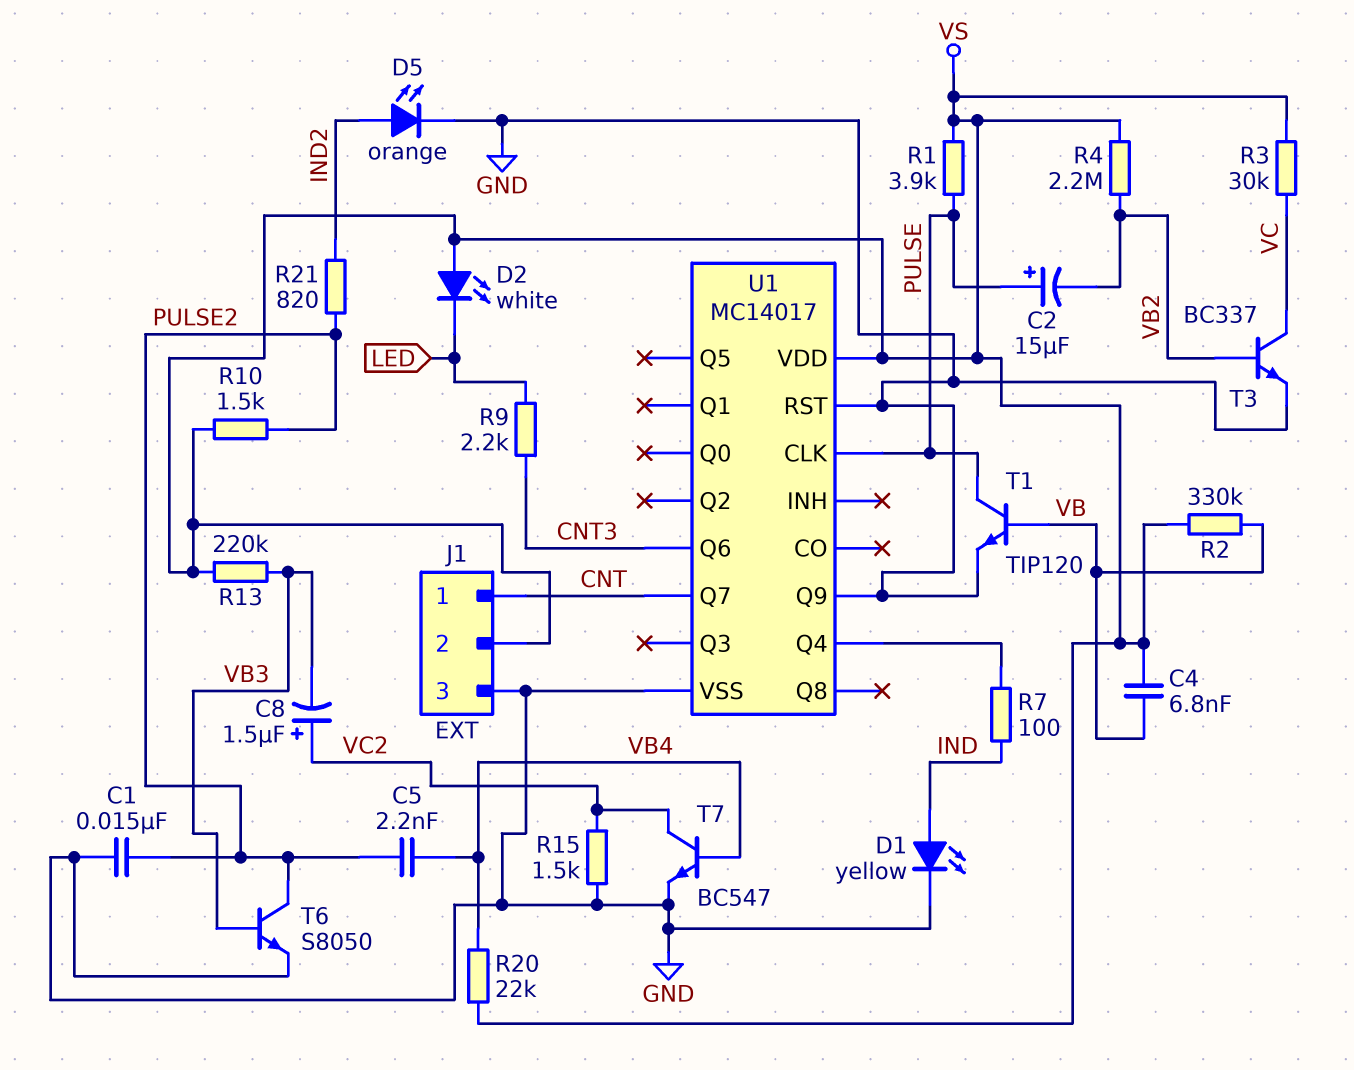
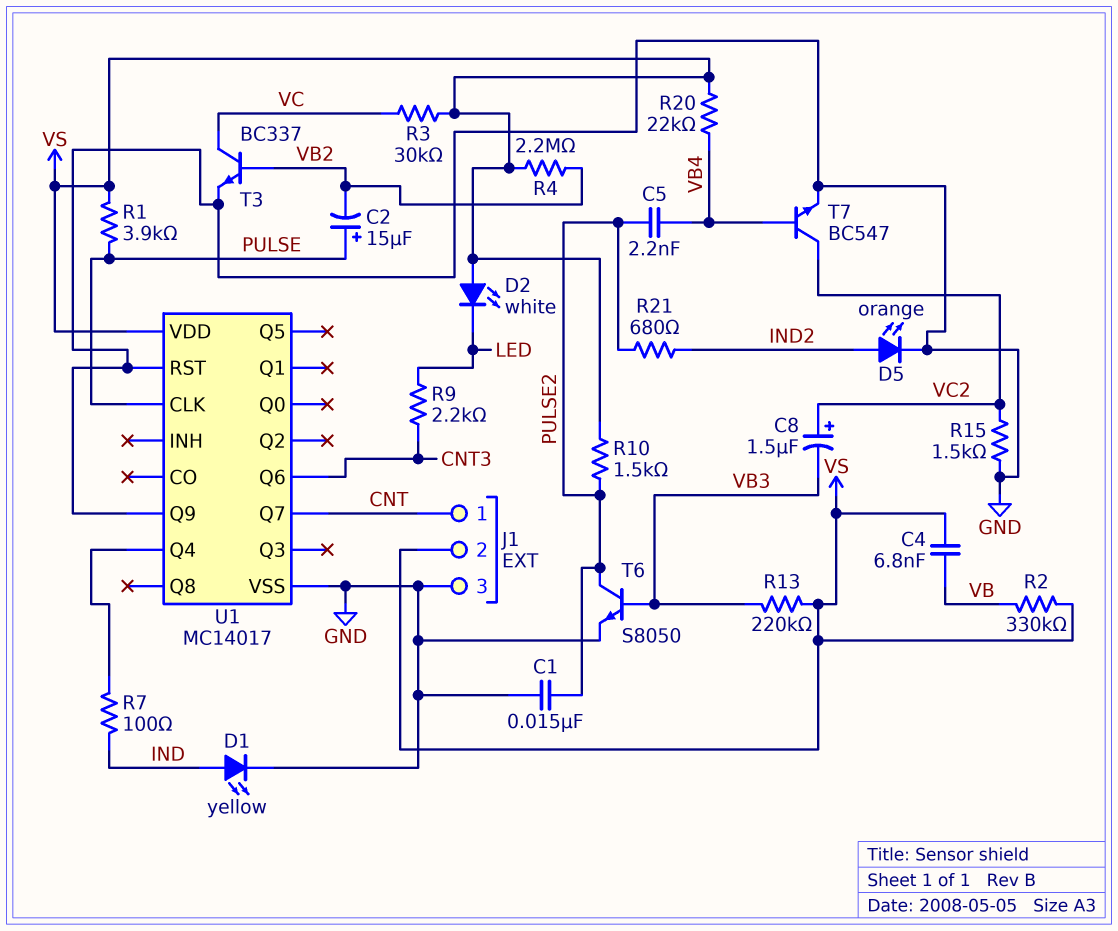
R21: 820 (IND2, PULSE2) -> 680 (IND2, PULSE2)
T1: NPN TIP120 (B VB, C PULSE, E GND) -> none

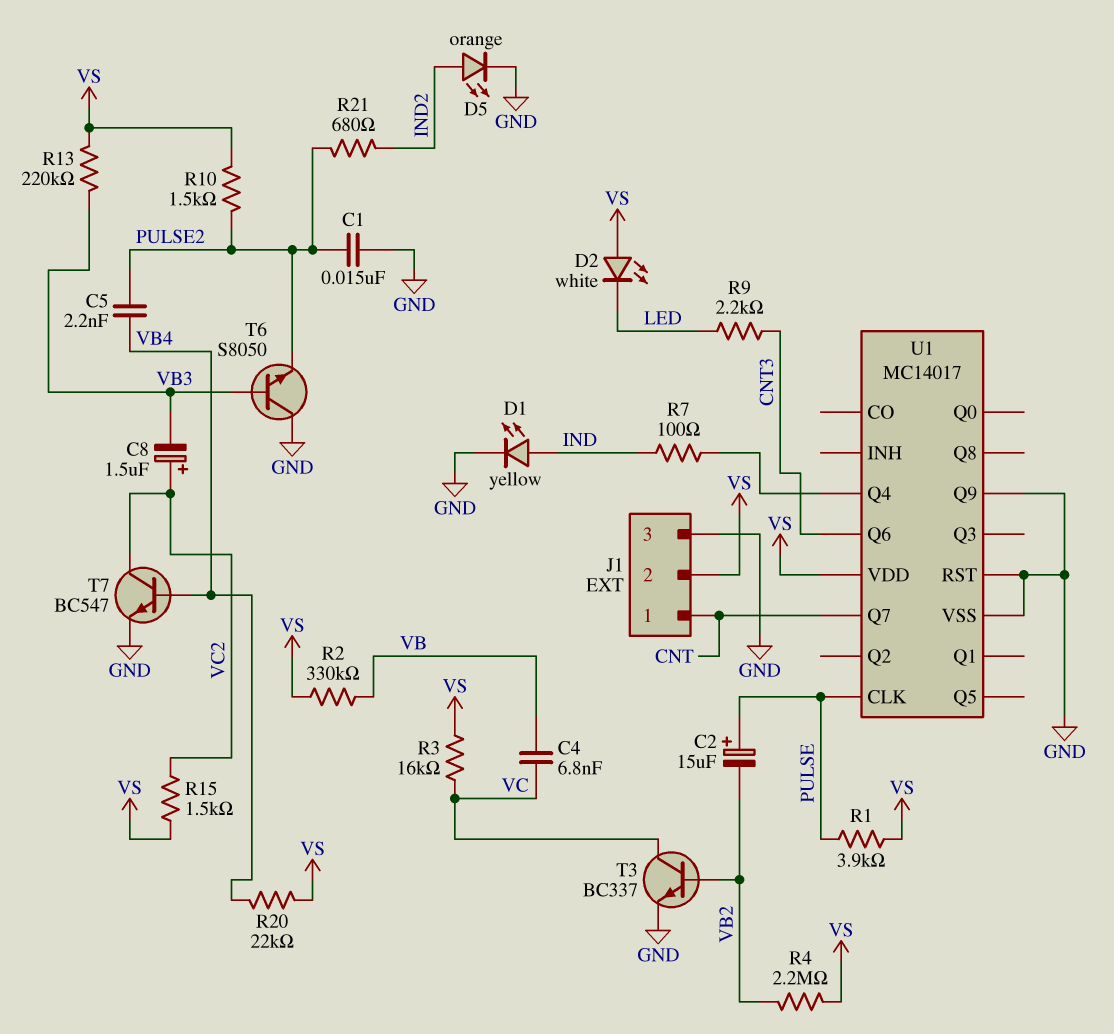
C4: 6.8nF (VB, VS) -> 6.8nF (VB, VC)
R3: 30k (VC, VS) -> 16k (VC, VS)
R15: 1.5k (GND, VC2) -> 1.5k (VC2, VS)
T6: NPN S8050 (B VB3, C PULSE2, E GND) -> NPN S8050 (B VB3, C GND, E PULSE2)

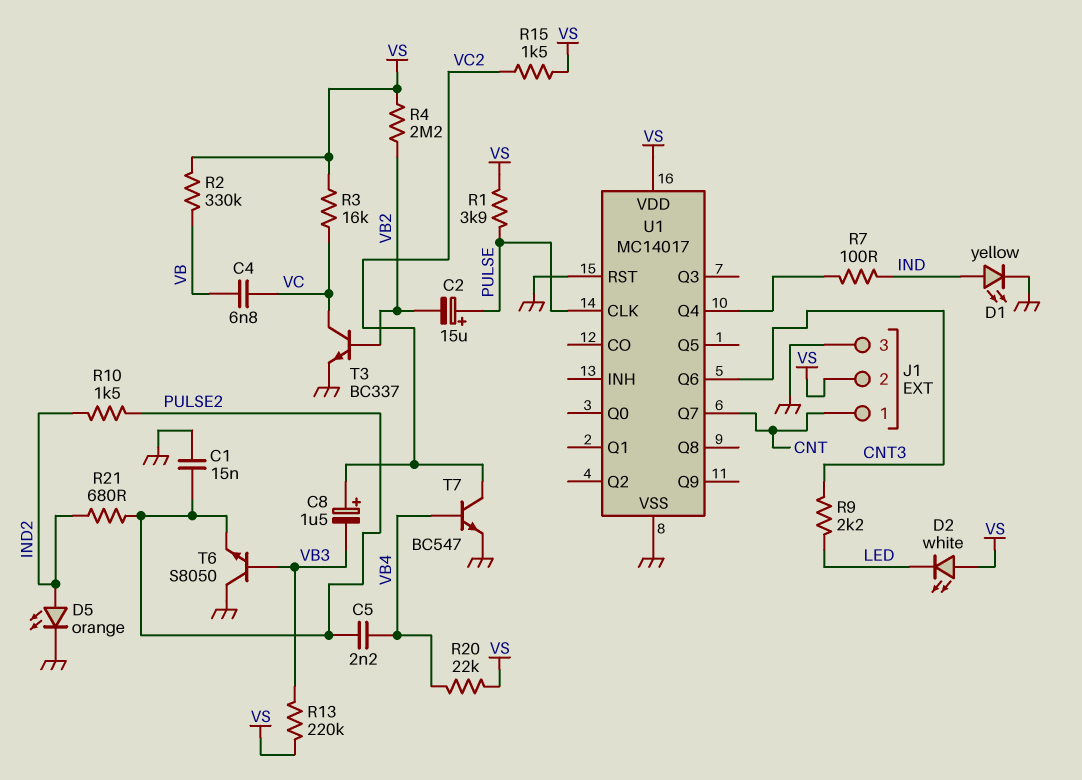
R10: 1.5k (PULSE2, VS) -> 1.5k (IND2, PULSE2)
U1 pin Q9: GND -> none

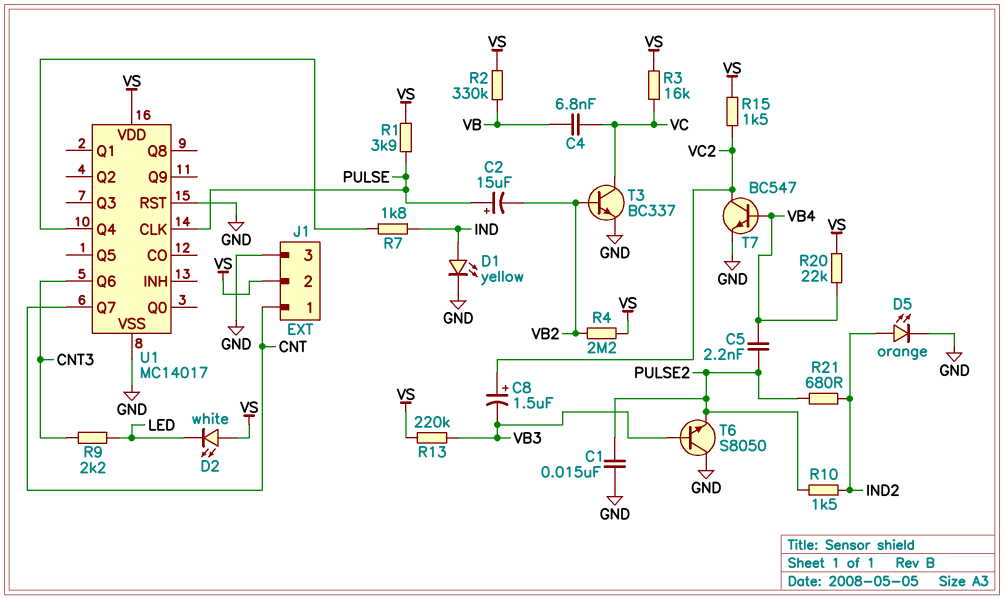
R7: 100 (IND, U1/Q4) -> 1.8k (IND, U1/Q4)

